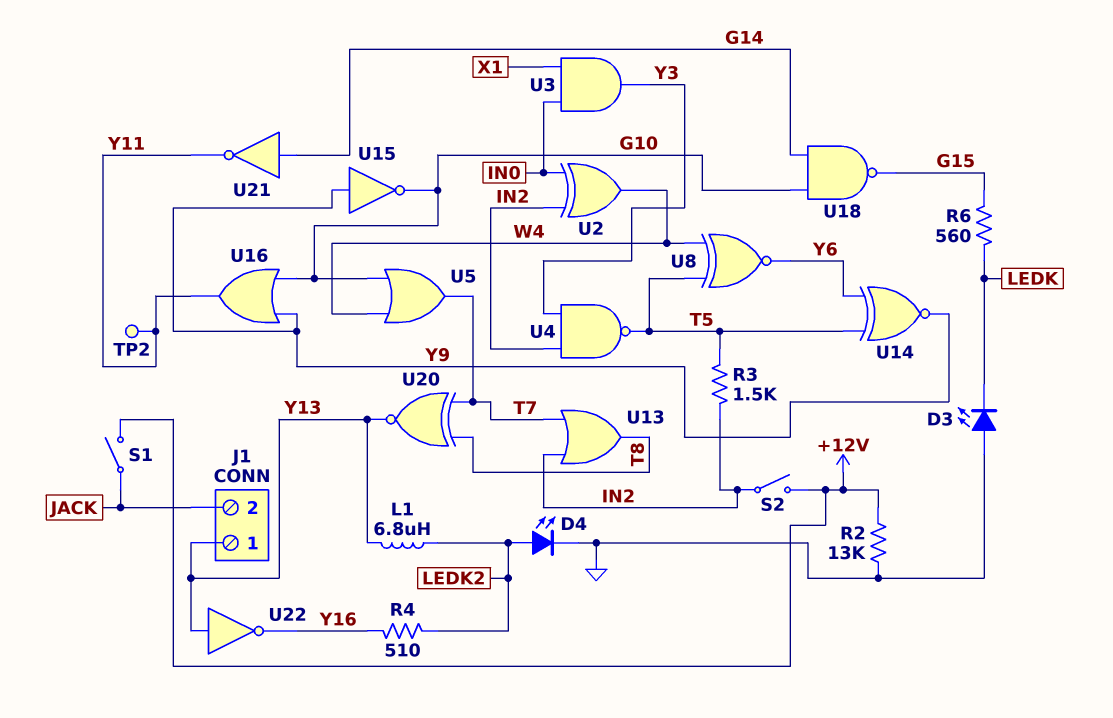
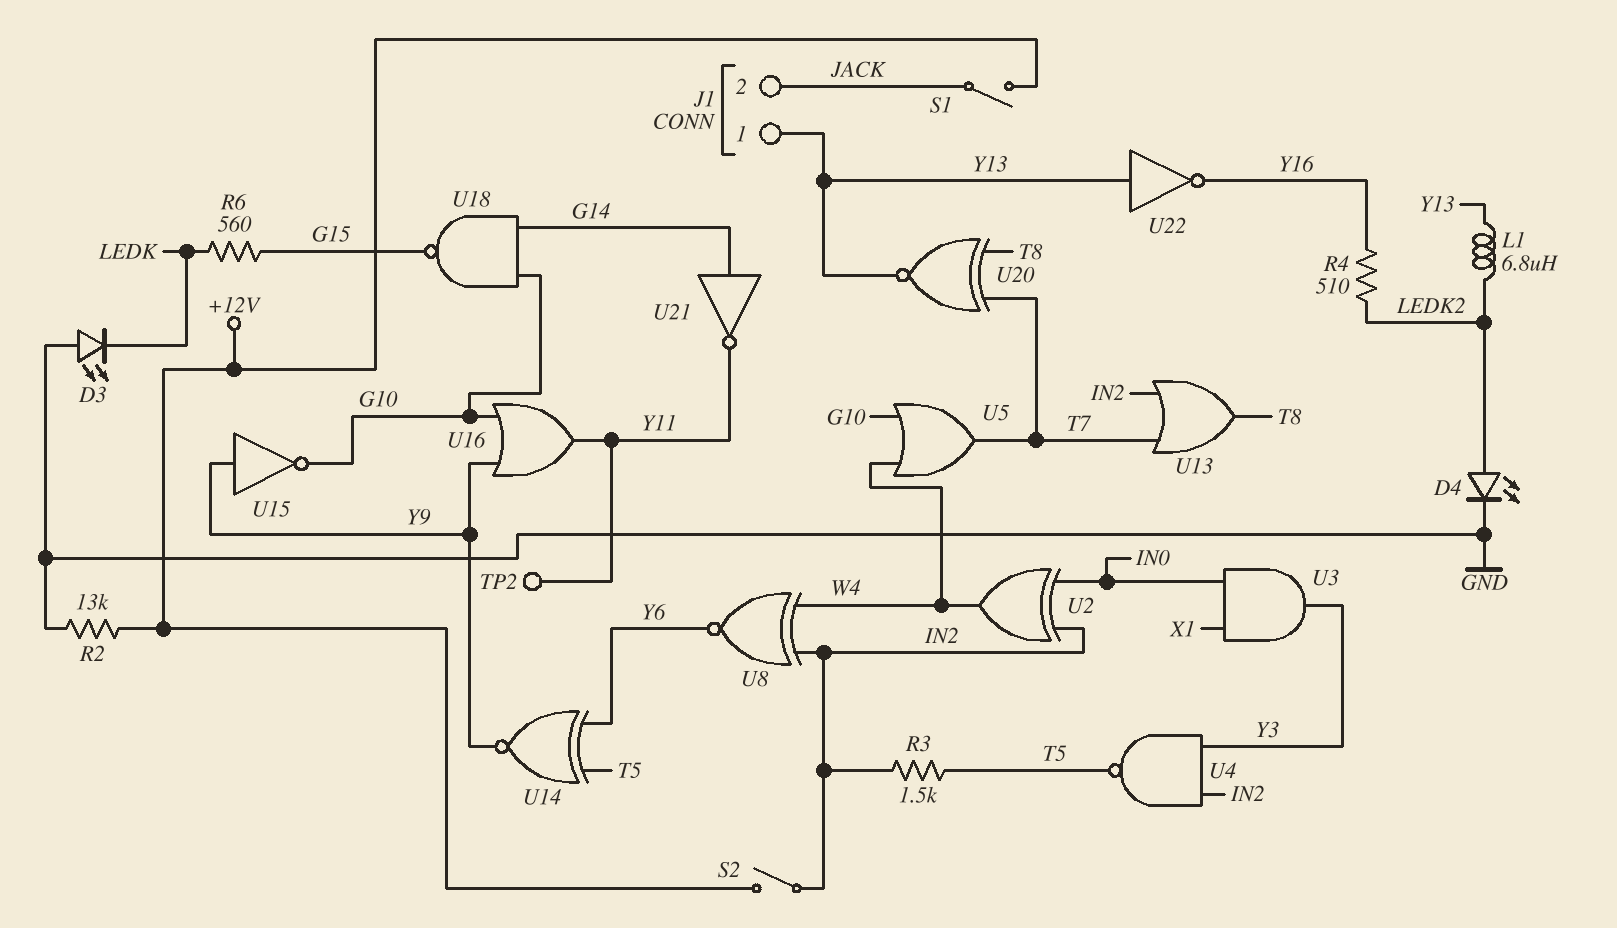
U8: XNOR (in T5, in W4, out Y6) -> XNOR (in IN2, in W4, out Y6)

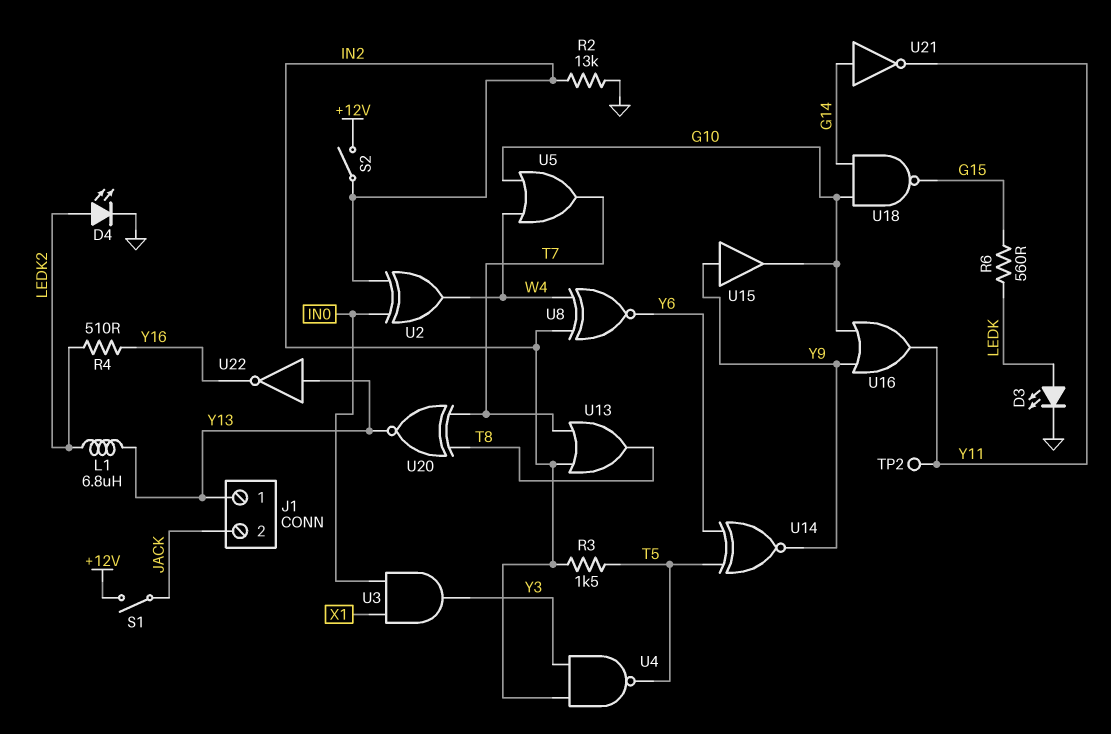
D3: LED (A GND, K LEDK) -> LED (A LEDK, K GND)
R2: 13k (+12V, GND) -> 13k (GND, IN2)
U15: NOT (in Y9, out G10) -> buffer (in Y9, out G10)

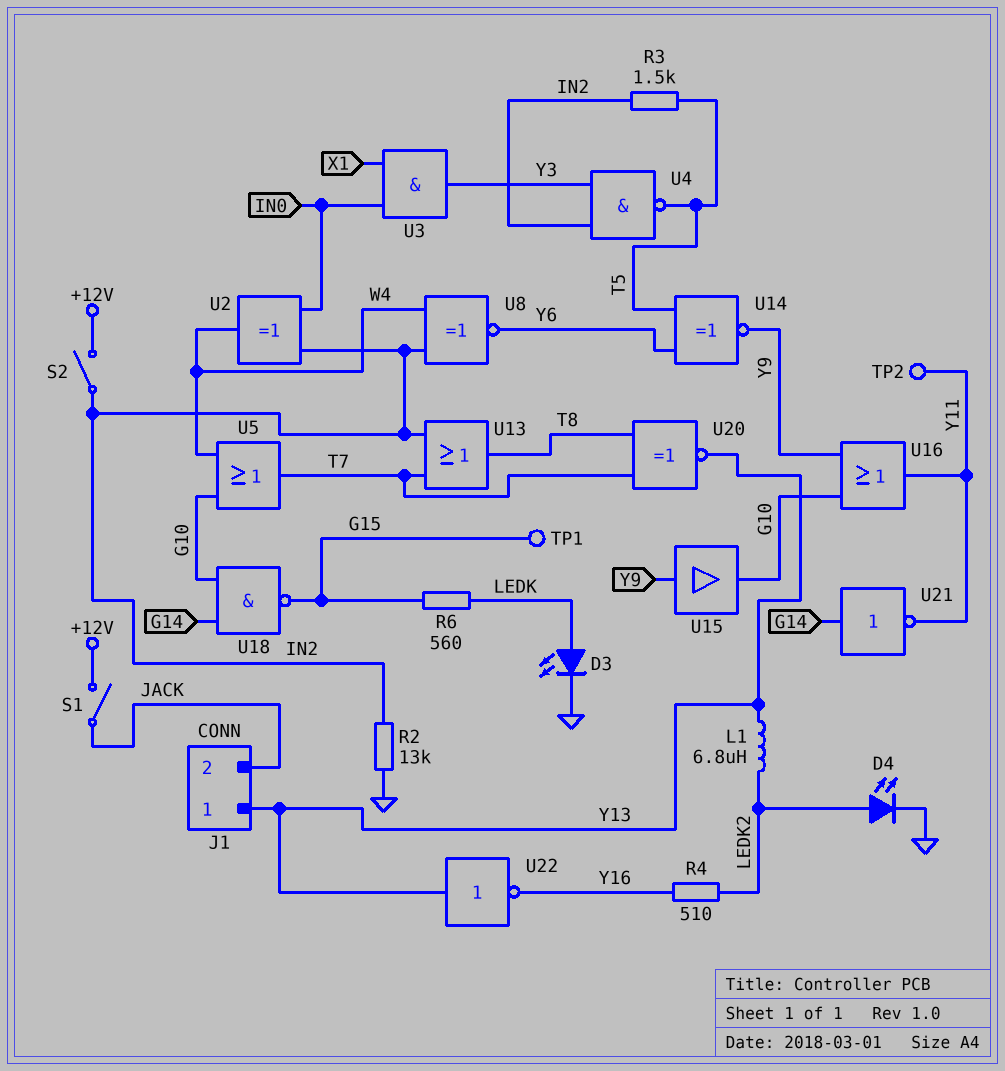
TP1: none -> test point (G15)

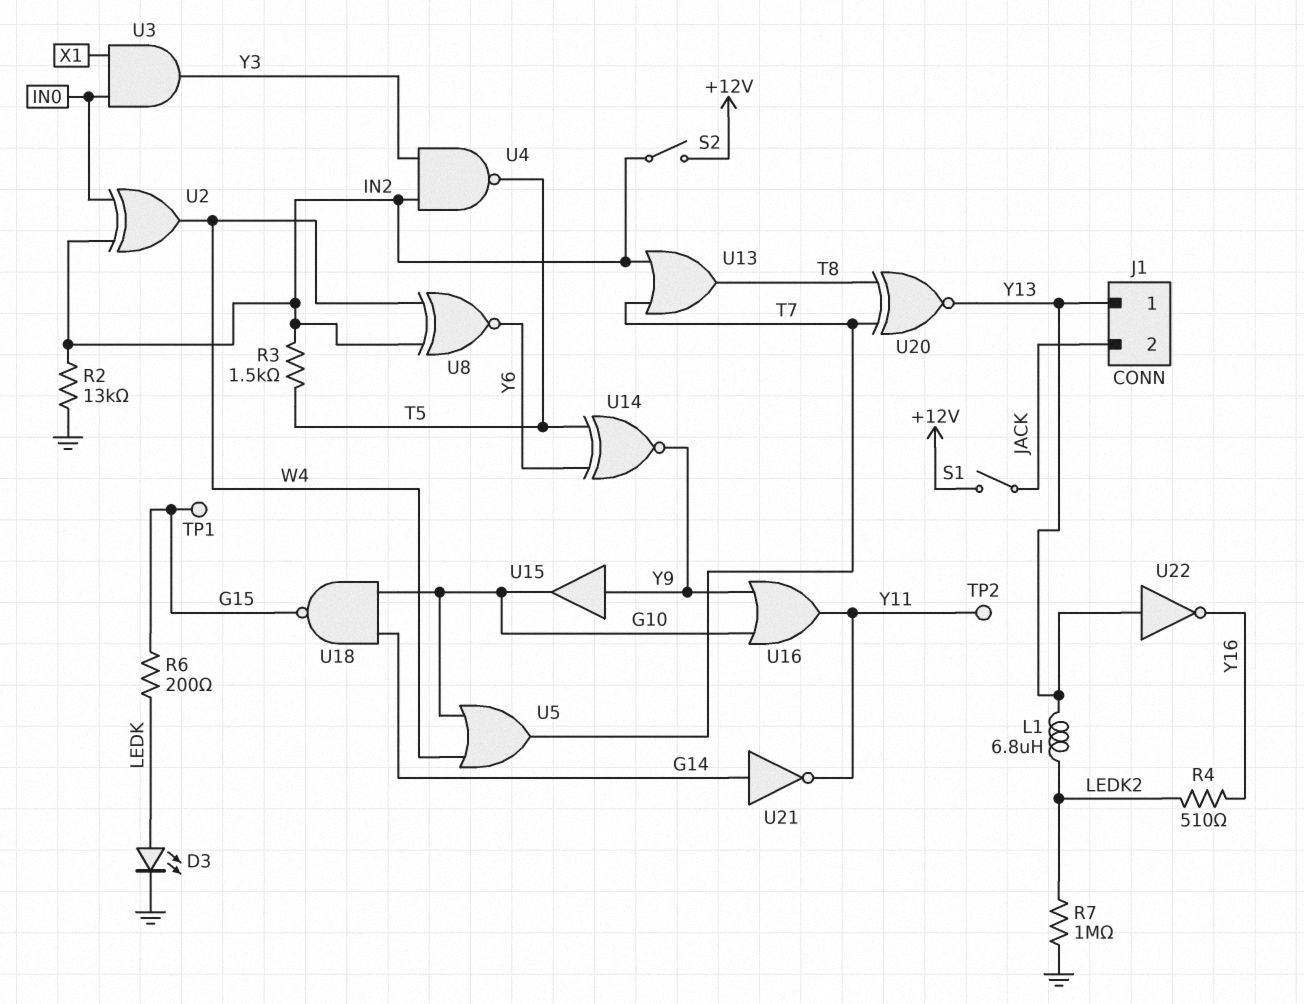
D4: LED (A LEDK2, K GND) -> none
R6: 560 (G15, LEDK) -> 200 (G15, LEDK)
R7: none -> 1M (GND, LEDK2)

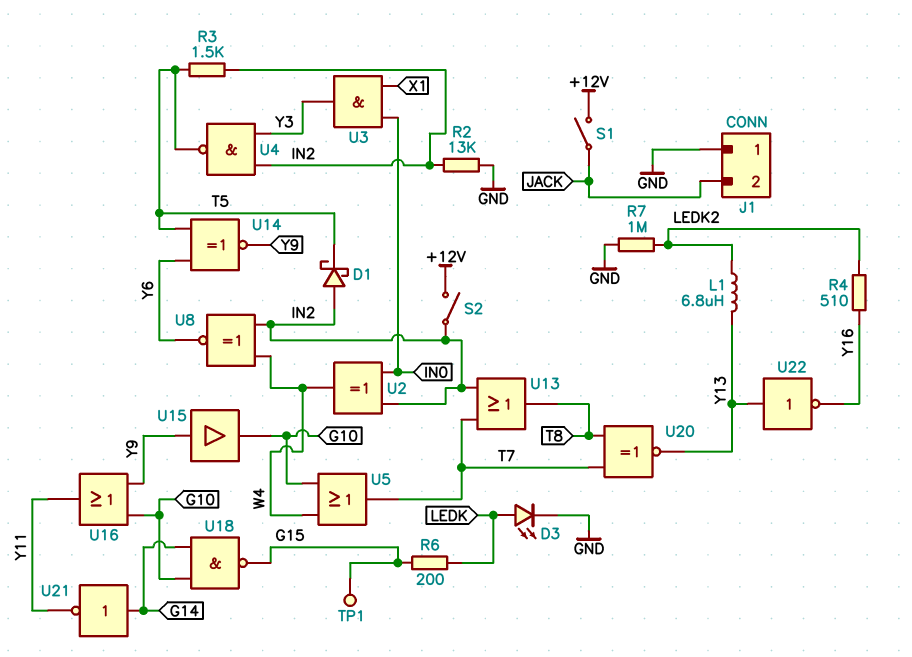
D1: none -> schottky (A IN2, K T5)
J1 pin 1: Y13 -> GND
TP2: test point (Y11) -> none

